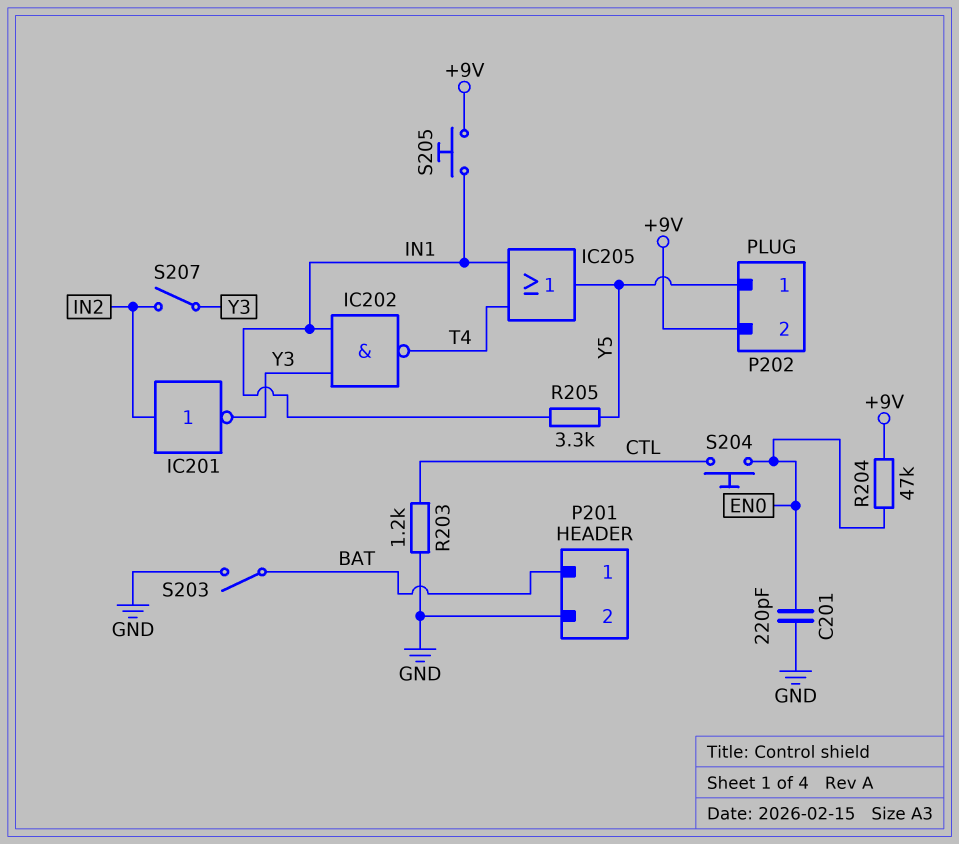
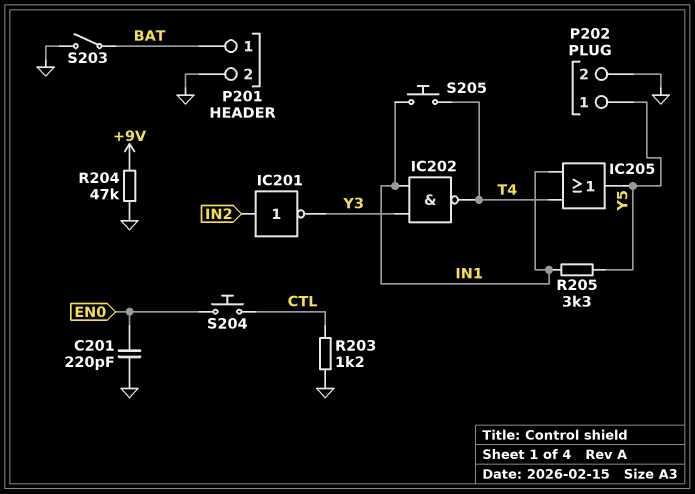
P202 pin 2: +9V -> GND
R204: 47k (+9V, EN0) -> 47k (+9V, GND)
S205: button (+9V, IN1) -> button (IN1, T4)
S207: switch (IN2, Y3) -> none

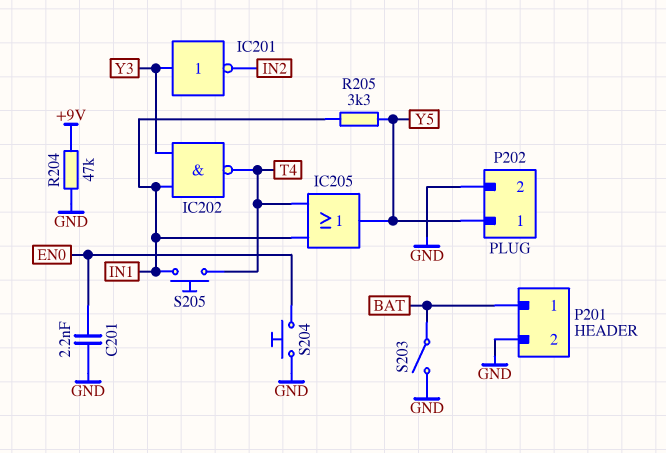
C201: 220pF (EN0, GND) -> 2.2nF (EN0, GND)
IC201: NOT (in IN2, out Y3) -> NOT (in Y3, out IN2)
R203: 1.2k (CTL, GND) -> none
S204: button (CTL, EN0) -> button (EN0, GND)

